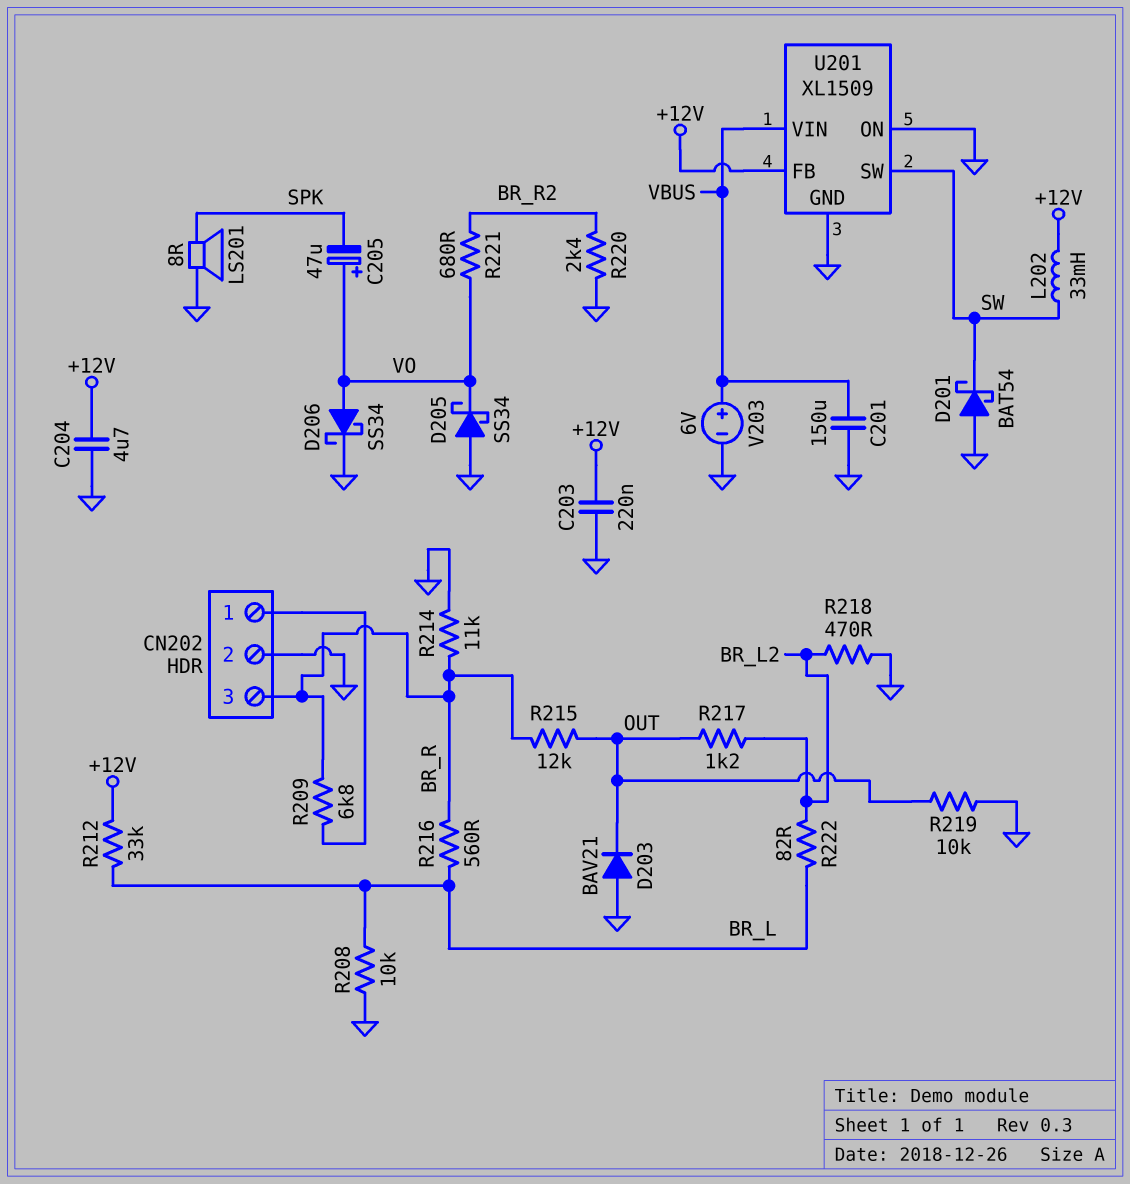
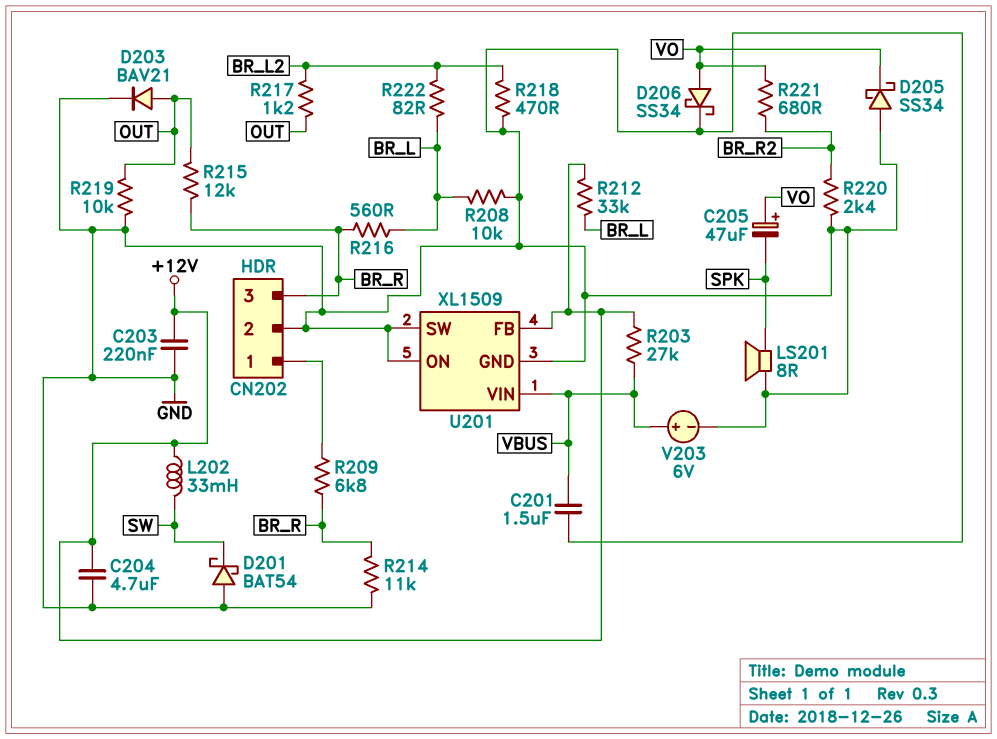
C201: 150uF (GND, VBUS) -> 1.5uF (GND, VBUS)
D203: diode BAV21 (A GND, K OUT) -> diode BAV21 (A OUT, K GND)
R203: none -> 27k (+12V, VBUS)
U201 pin SW: SW -> GND

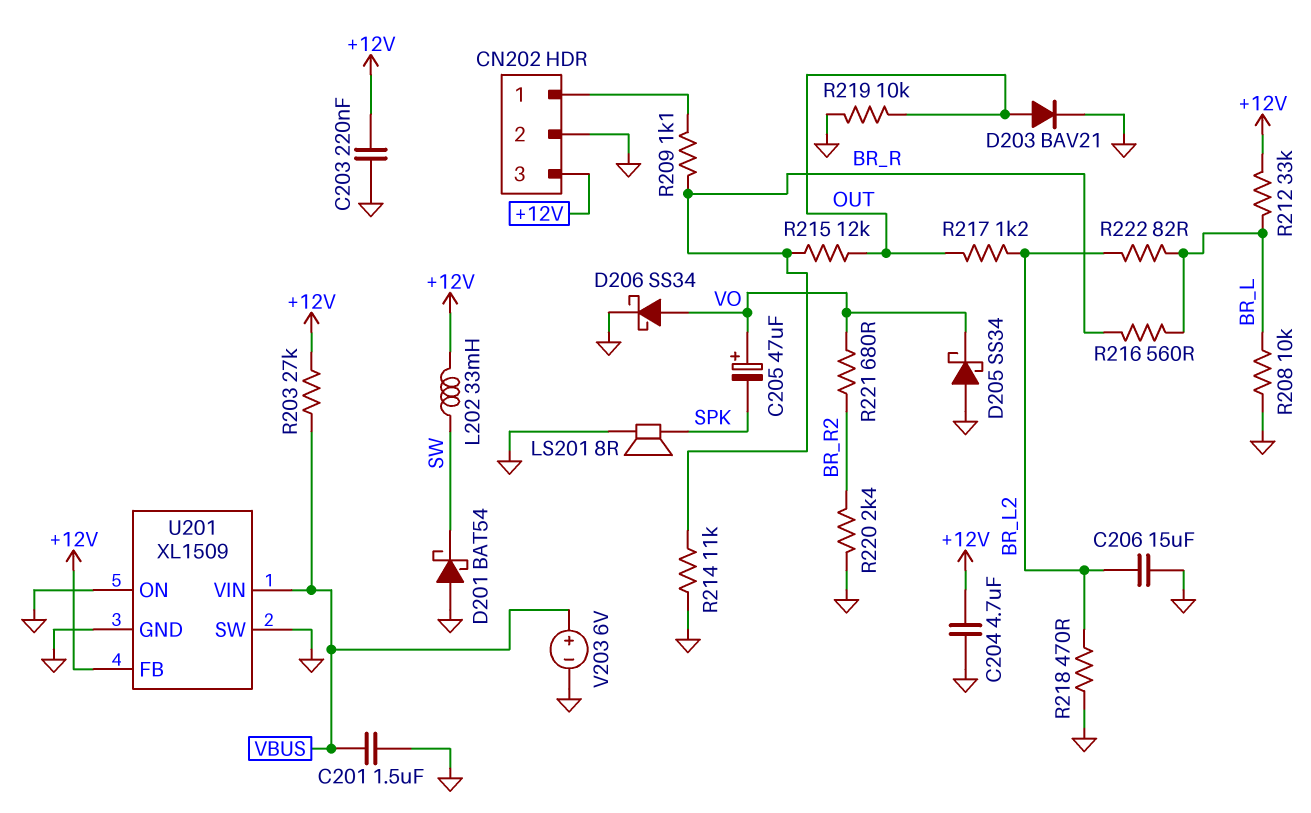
C206: none -> 15uF (BR_L2, GND)
CN202 pin 3: BR_R -> +12V
R209: 6.8k (BR_R, CN202/1) -> 1.1k (BR_R, CN202/1)

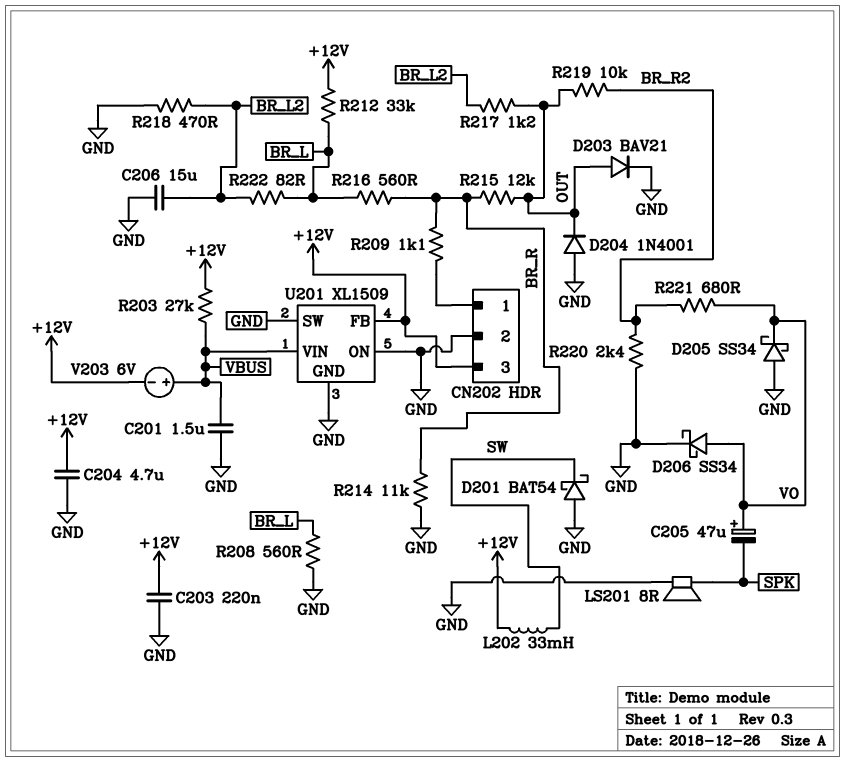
D204: none -> diode 1N4001 (A GND, K OUT)
R208: 10k (BR_L, GND) -> 560 (BR_L, GND)
R219: 10k (GND, OUT) -> 10k (BR_R2, OUT)
V203: 6V (plus VBUS, minus GND) -> 6V (plus VBUS, minus +12V)

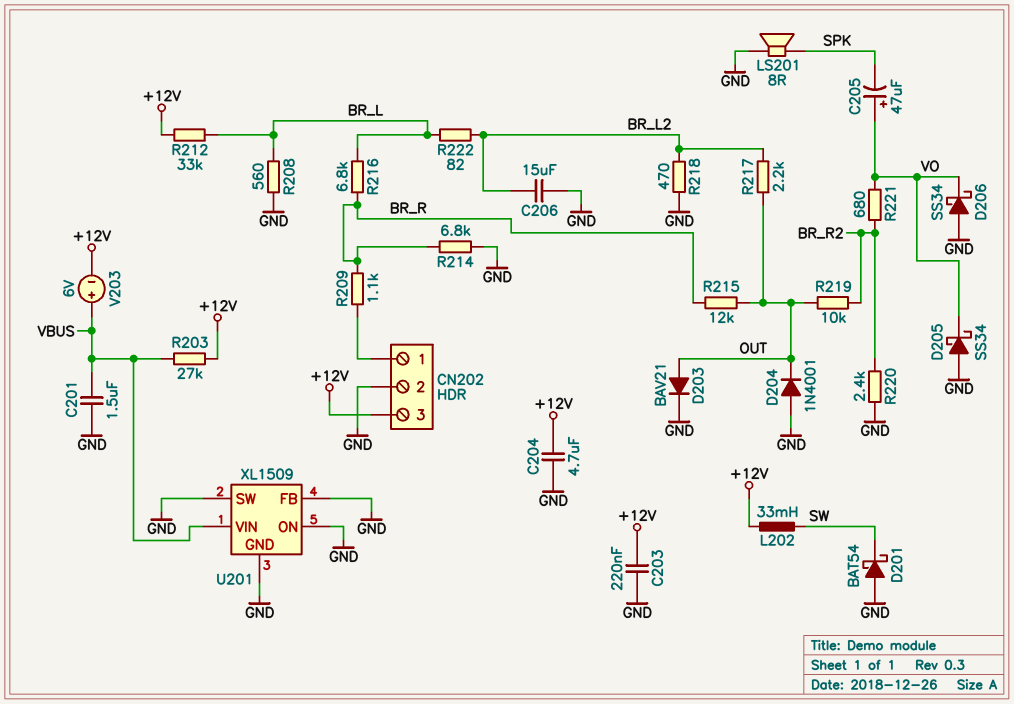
D206: schottky SS34 (A VO, K GND) -> schottky SS34 (A GND, K VO)
R214: 11k (BR_R, GND) -> 6.8k (BR_R, GND)
R216: 560 (BR_L, BR_R) -> 6.8k (BR_L, BR_R)
R217: 1.2k (BR_L2, OUT) -> 2.2k (BR_L2, OUT)
U201 pin FB: +12V -> GND

